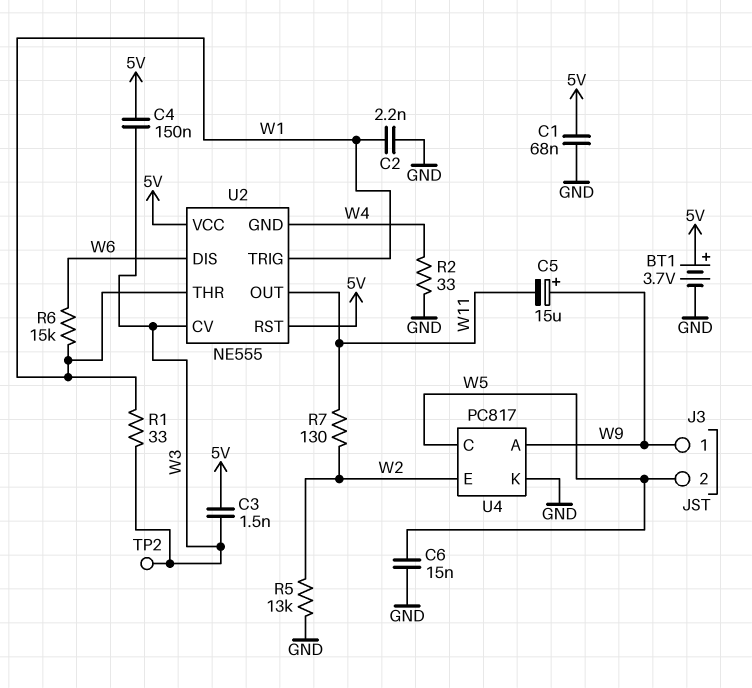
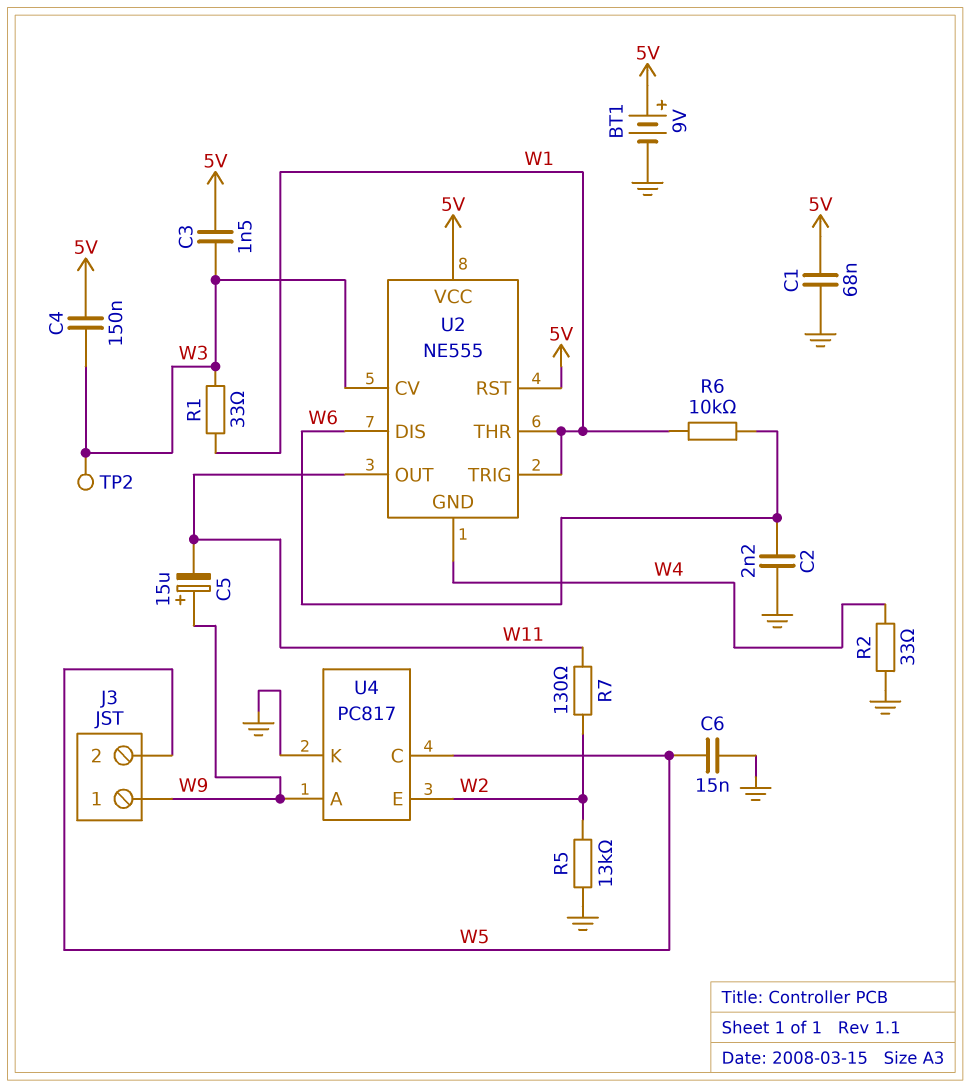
BT1: 3.7V (plus 5V, minus GND) -> 9V (plus 5V, minus GND)
C2: 2.2nF (GND, W1) -> 2.2nF (GND, W6)
R6: 15k (W1, W6) -> 10k (W1, W6)

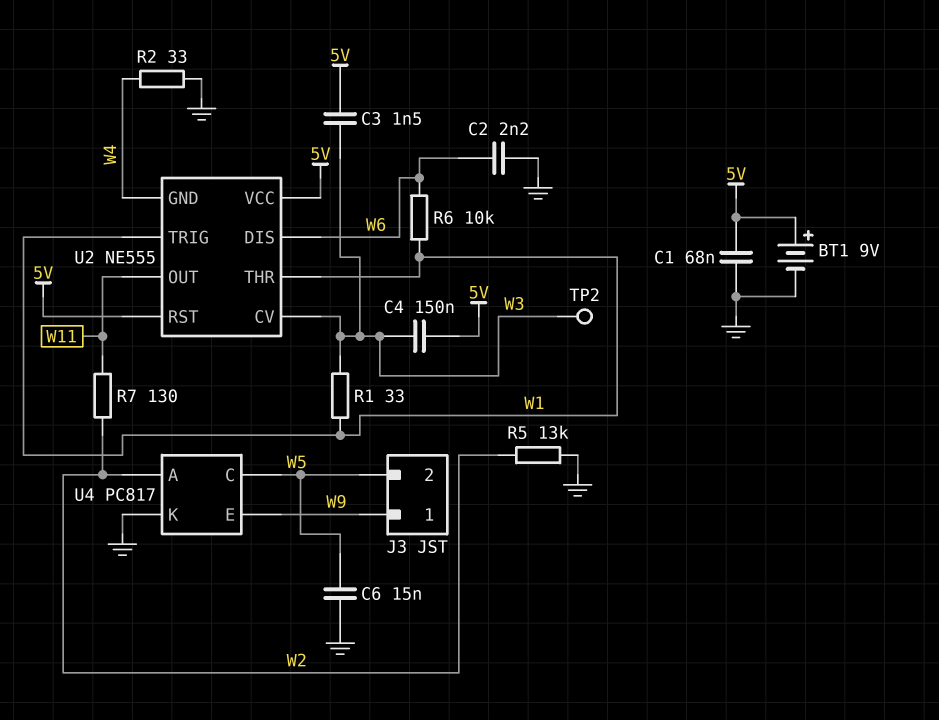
C5: 15uF (plus W9, minus W11) -> none
U4 pin A: W9 -> W2
U4 pin E: W2 -> W9

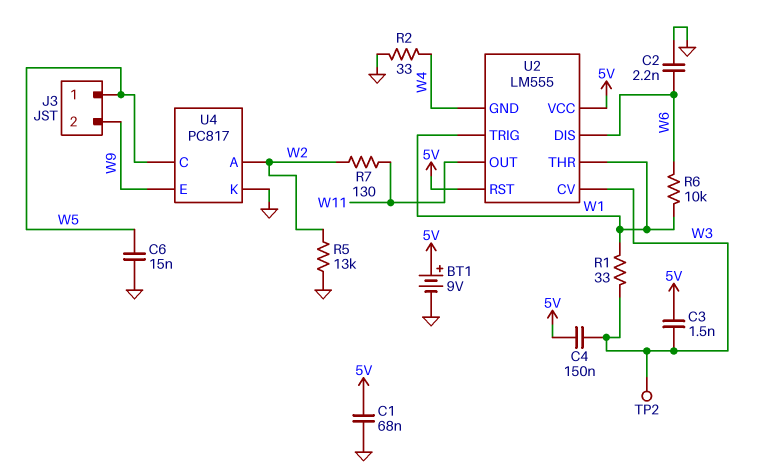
J3 pin 1: W9 -> W5
J3 pin 2: W5 -> W9
U2: NE555 -> LM555

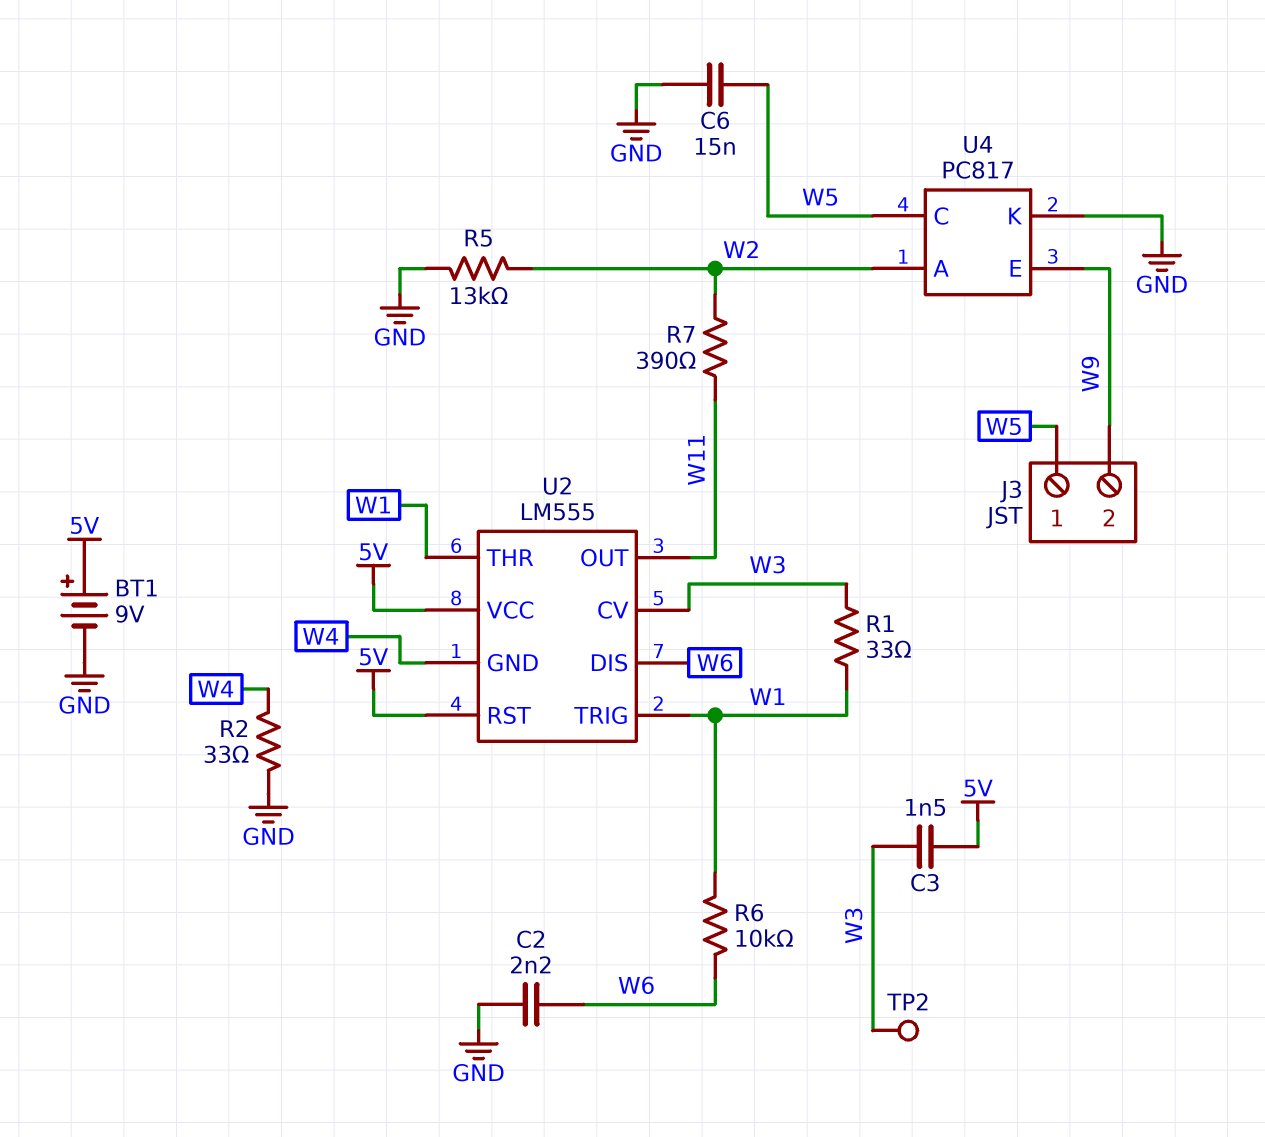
C1: 68nF (5V, GND) -> none
C4: 150nF (5V, W3) -> none
R7: 130 (W2, W11) -> 390 (W2, W11)

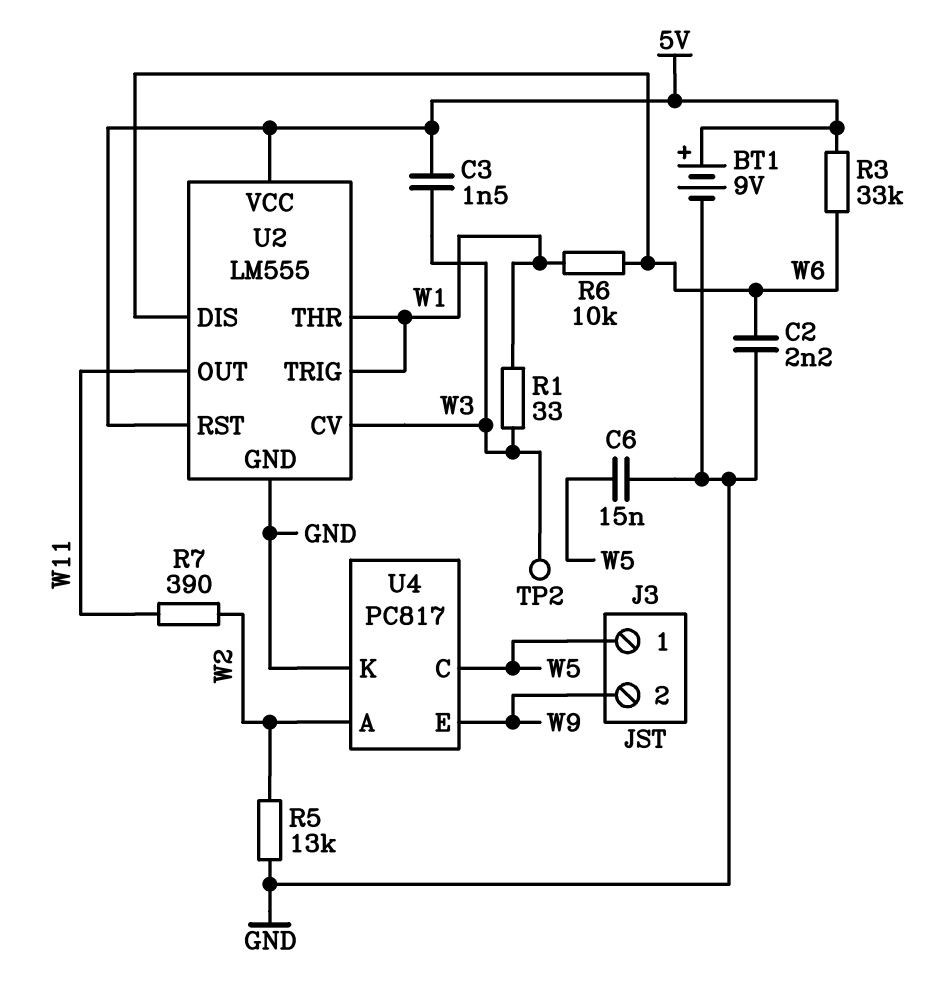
R2: 33 (GND, W4) -> none
R3: none -> 33k (5V, W6)
U2 pin GND: W4 -> GND

